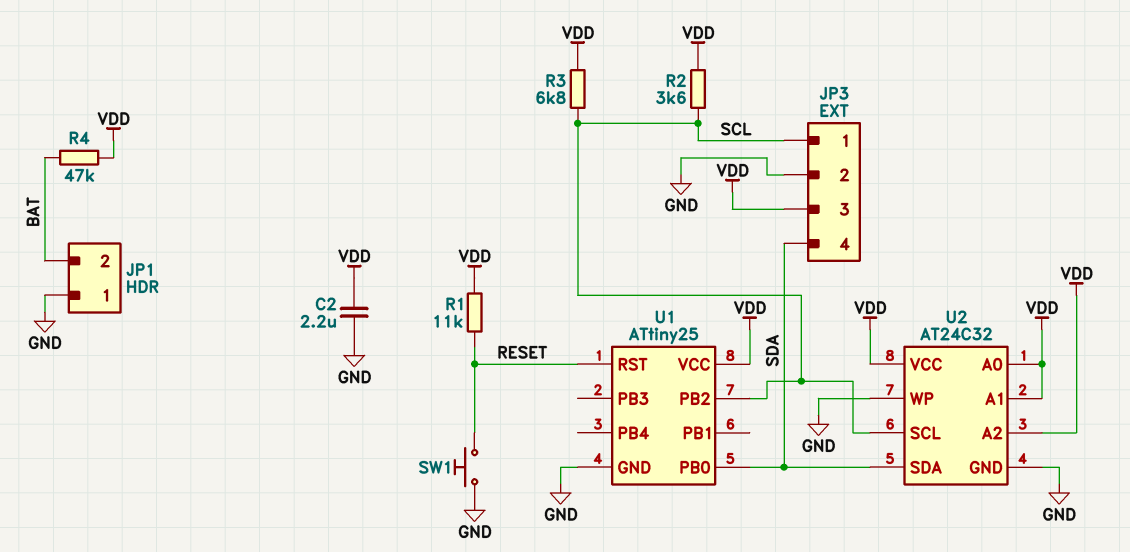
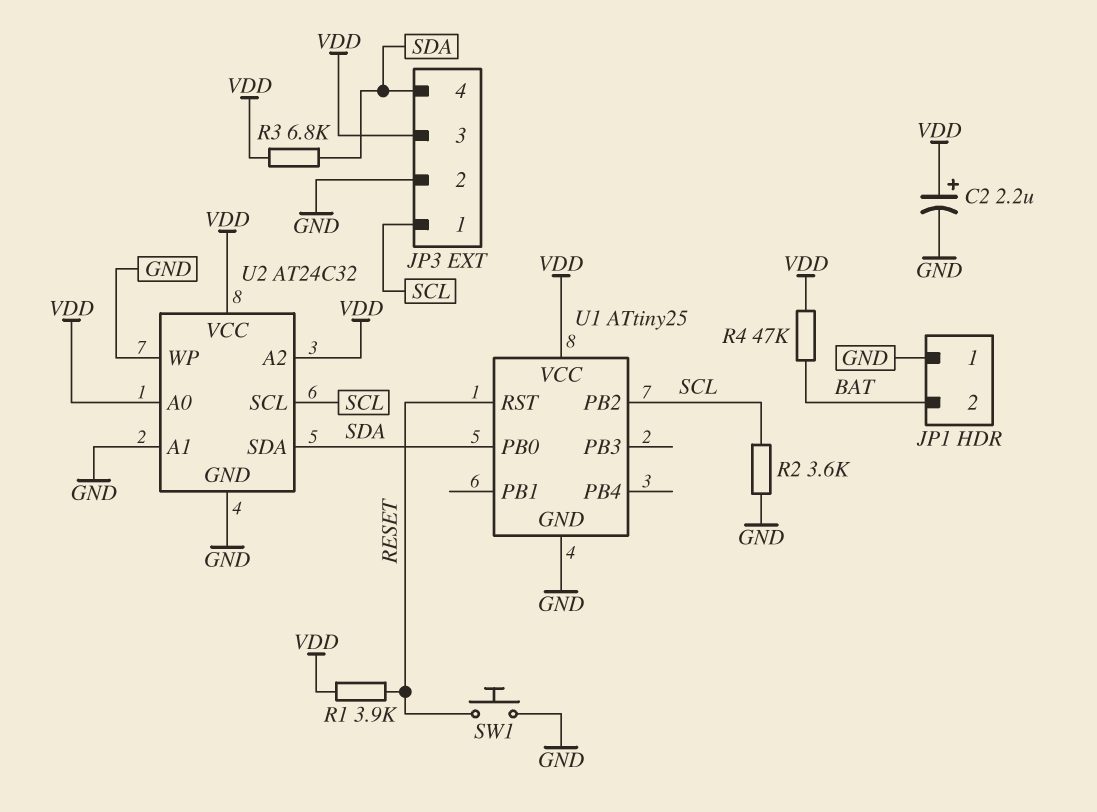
C2: 2.2uF (GND, VDD) -> 2.2uF (plus VDD, minus GND)
R1: 11k (RESET, VDD) -> 3.9k (RESET, VDD)
R2: 3.6k (SCL, VDD) -> 3.6k (GND, SCL)
R3: 6.8k (SCL, VDD) -> 6.8k (SDA, VDD)
U2 pin A1: VDD -> GND

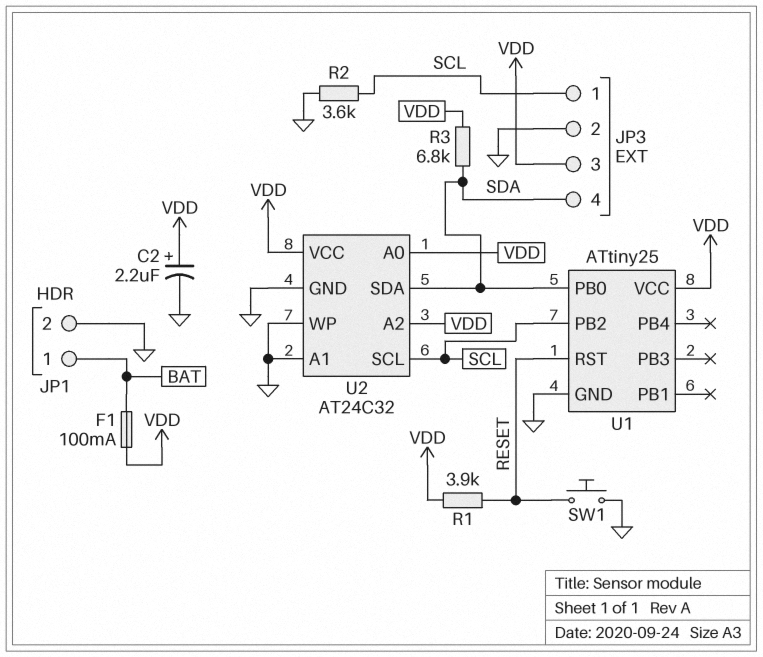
F1: none -> 100mA (BAT, VDD)
JP1 pin 1: GND -> BAT
JP1 pin 2: BAT -> GND
R4: 47k (BAT, VDD) -> none

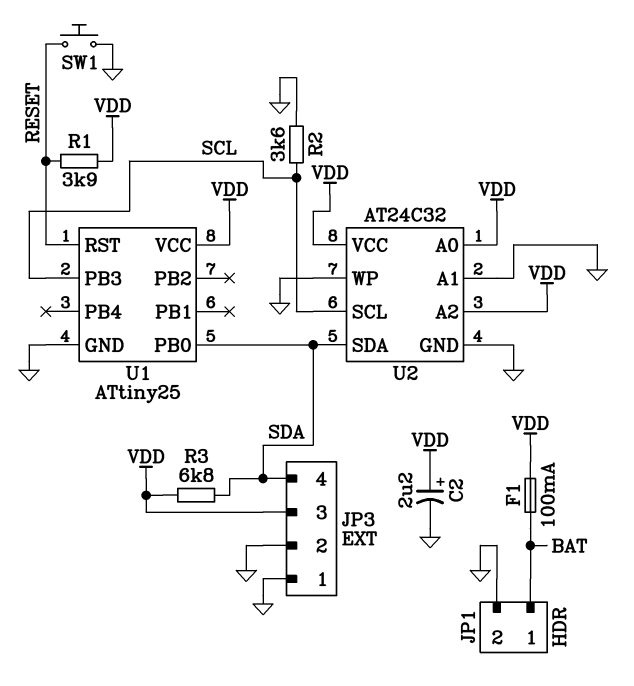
JP3 pin 1: SCL -> GND
U1 pin PB2: SCL -> none
U1 pin PB3: none -> SCL

